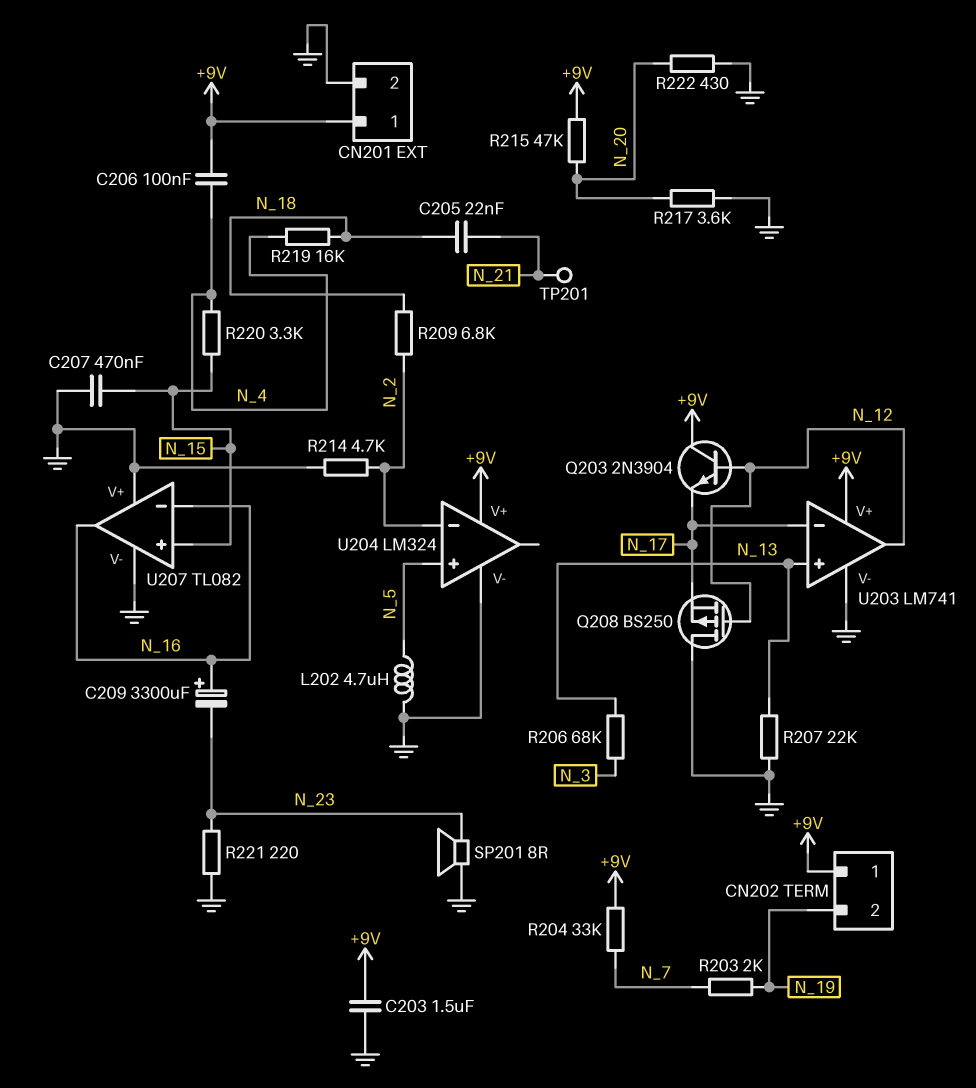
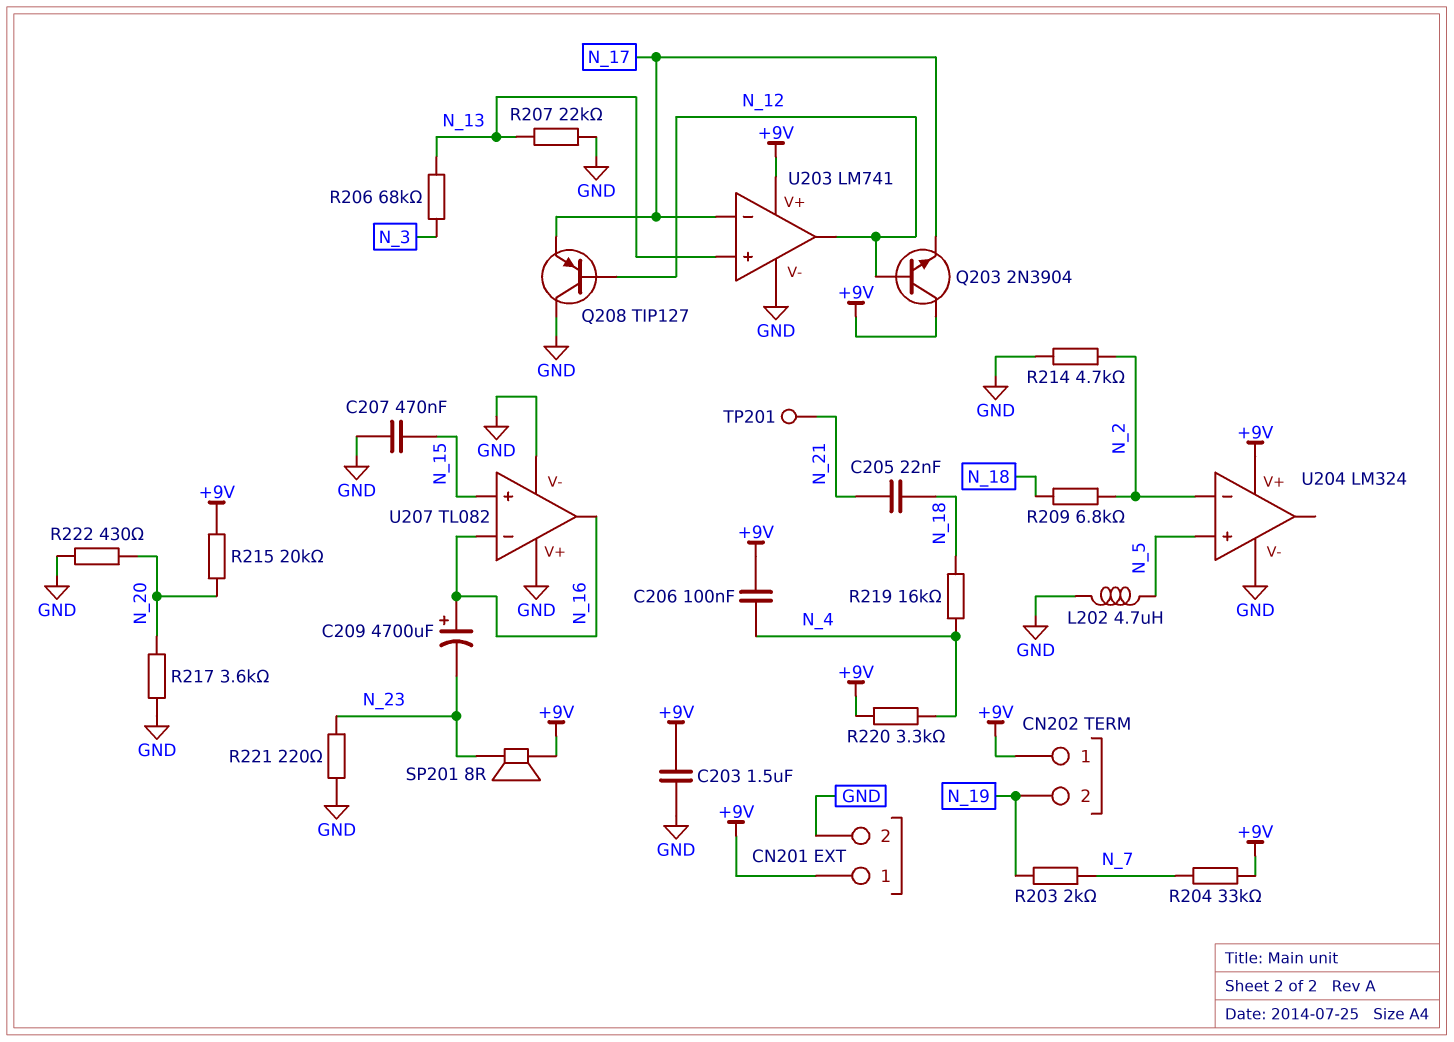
C209: 3300uF (plus N_16, minus N_23) -> 4700uF (plus N_16, minus N_23)
Q208: PMOS BS250 (G N_12, D GND, S N_17) -> PNP TIP127 (B N_12, C GND, E N_17)
R215: 47k (+9V, N_20) -> 20k (+9V, N_20)
R220: 3.3k (N_4, N_15) -> 3.3k (+9V, N_4)
SP201: speaker 8R (GND, N_23) -> speaker 8R (+9V, N_23)

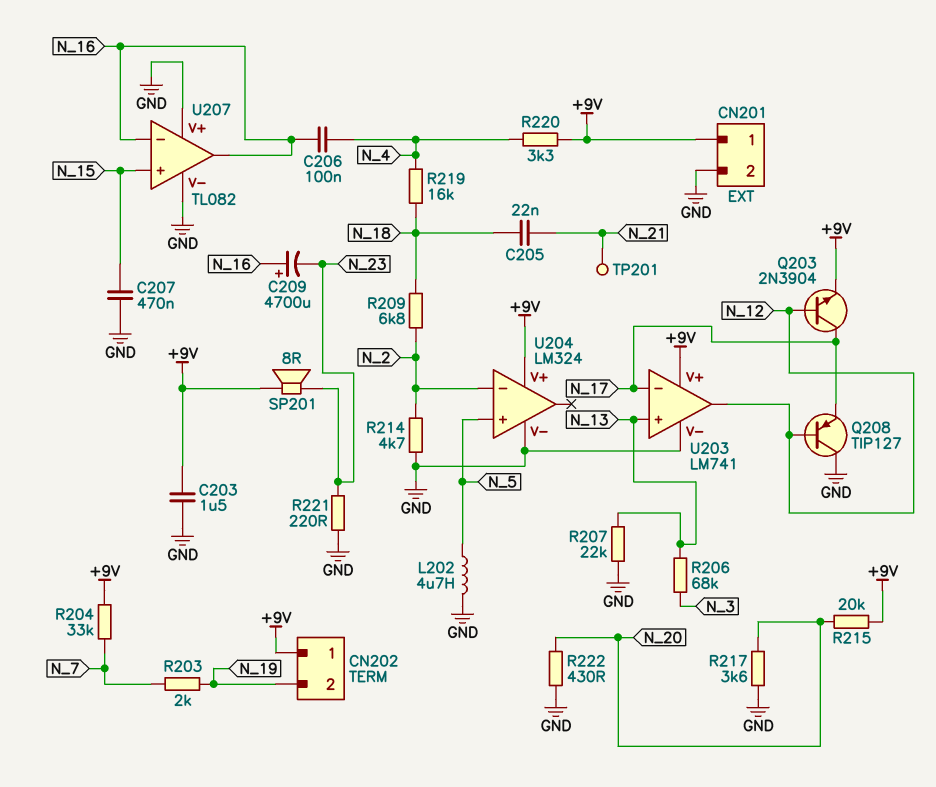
C206: 100nF (+9V, N_4) -> 100nF (N_4, N_16)
Q203: NPN 2N3904 (B N_12, C +9V, E N_17) -> NPN 2N3904 (B N_12, C N_17, E +9V)

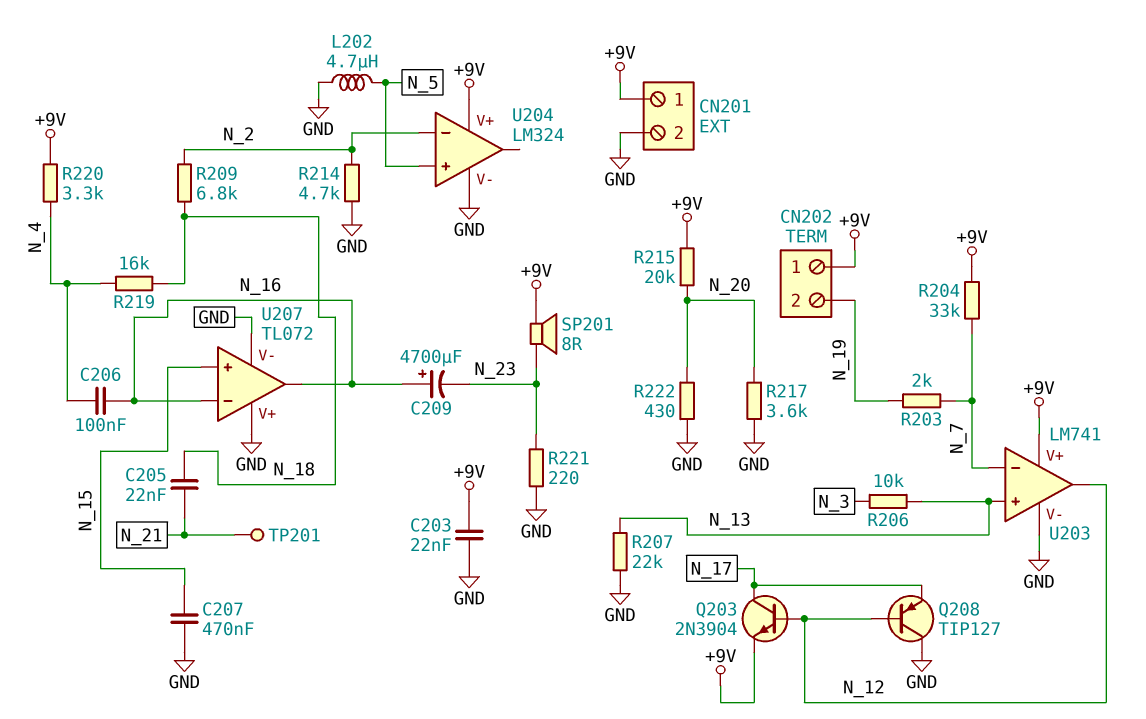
C203: 1.5uF (+9V, GND) -> 22nF (+9V, GND)
R206: 68k (N_3, N_13) -> 10k (N_3, N_13)
U203 pin in-: N_17 -> N_7
U207: TL082 -> TL072

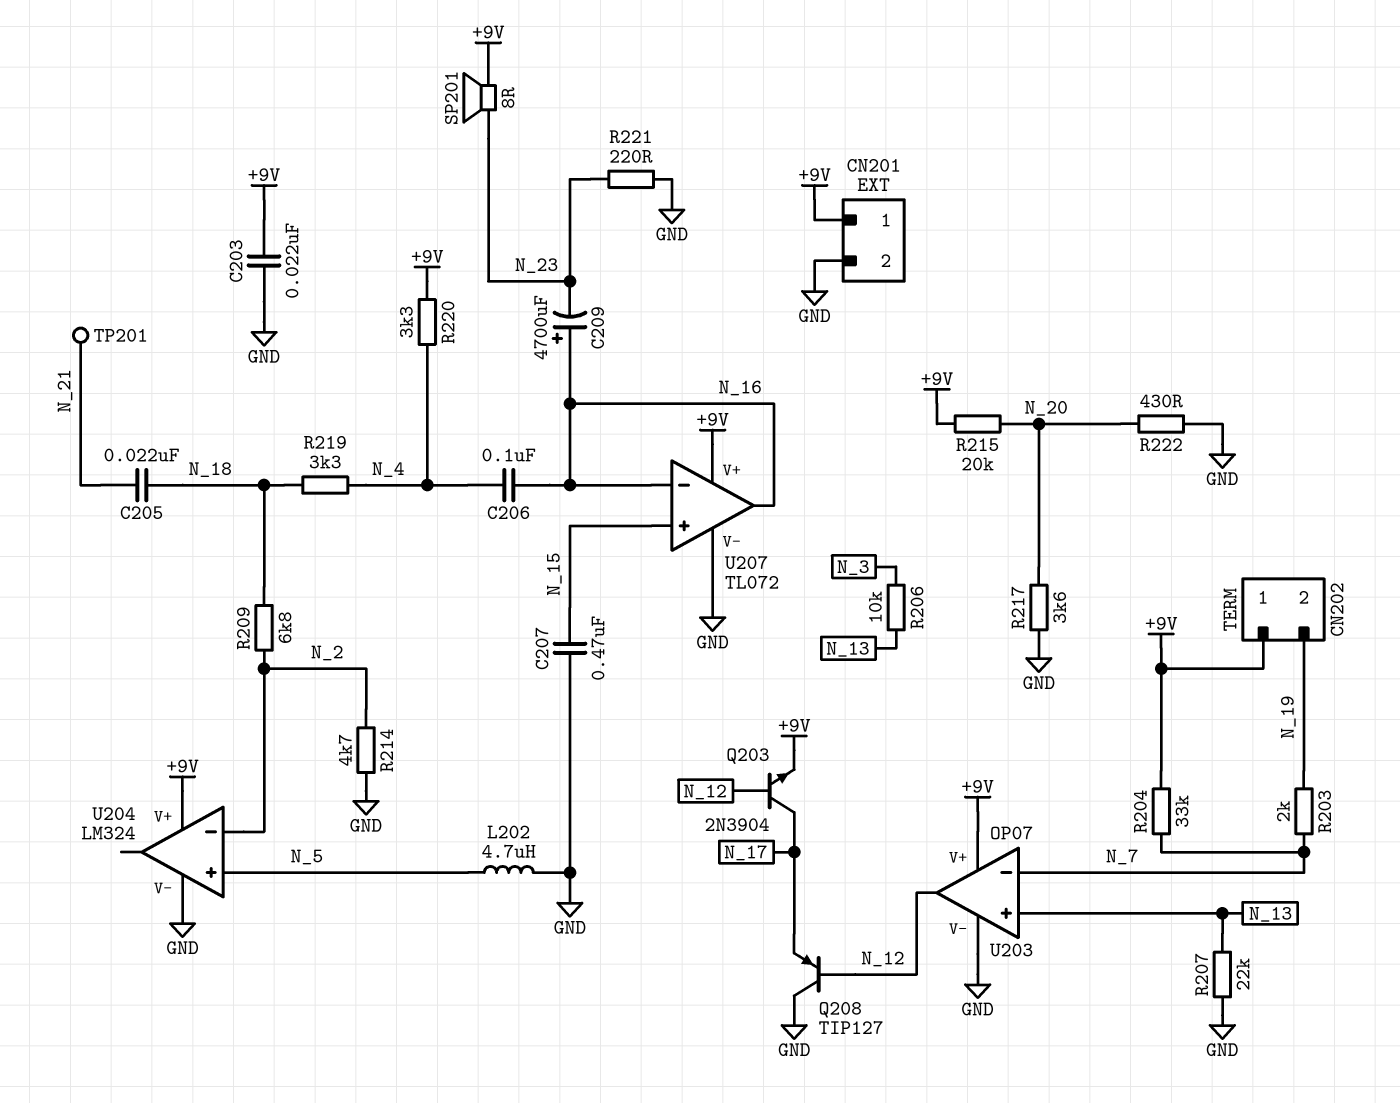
R219: 16k (N_4, N_18) -> 3.3k (N_4, N_18)
U203: LM741 -> OP07
U207 pin V+: GND -> +9V

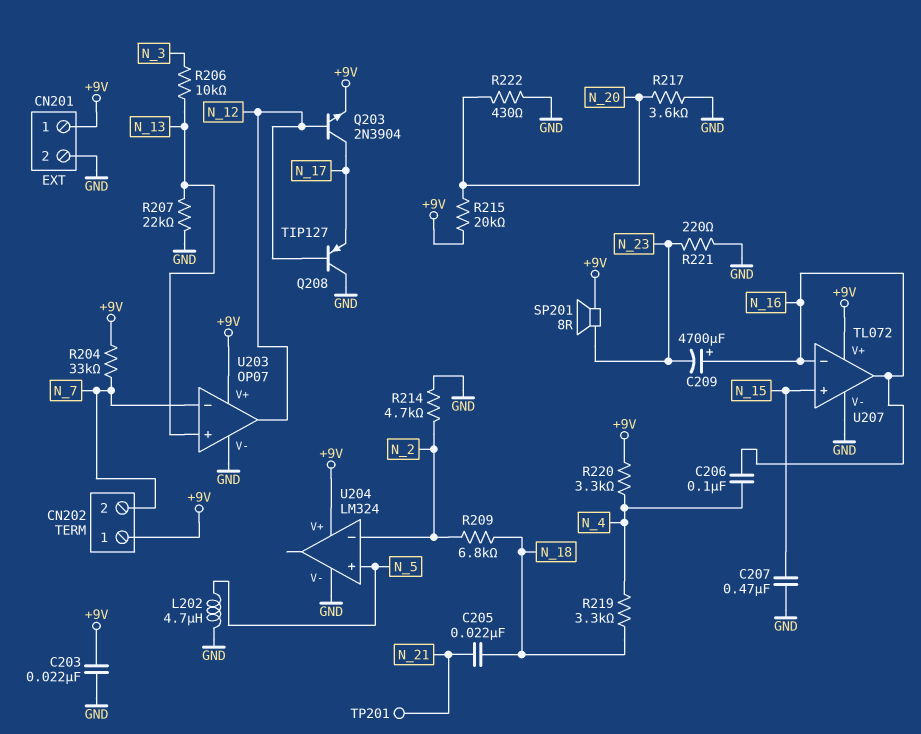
CN202 pin 2: N_19 -> N_7
R203: 2k (N_7, N_19) -> none

